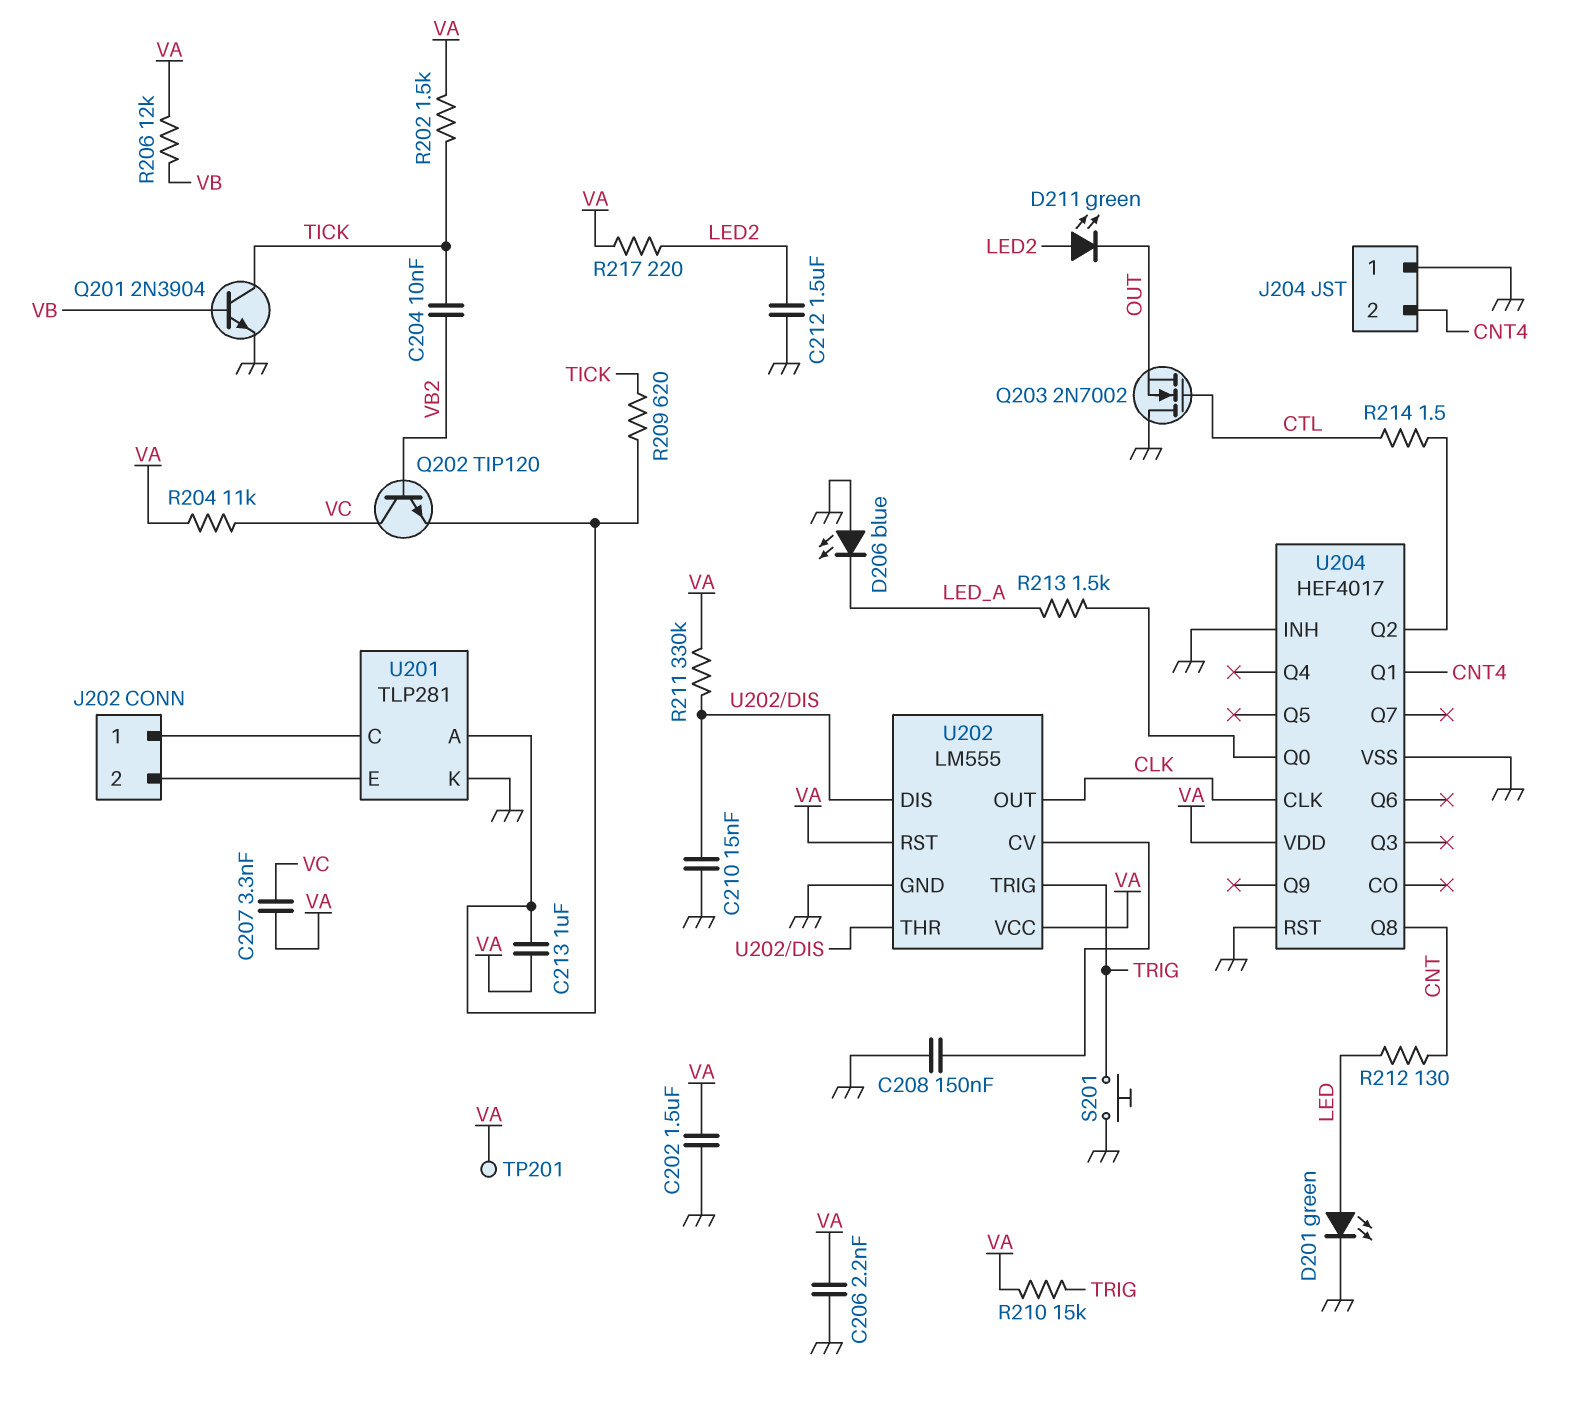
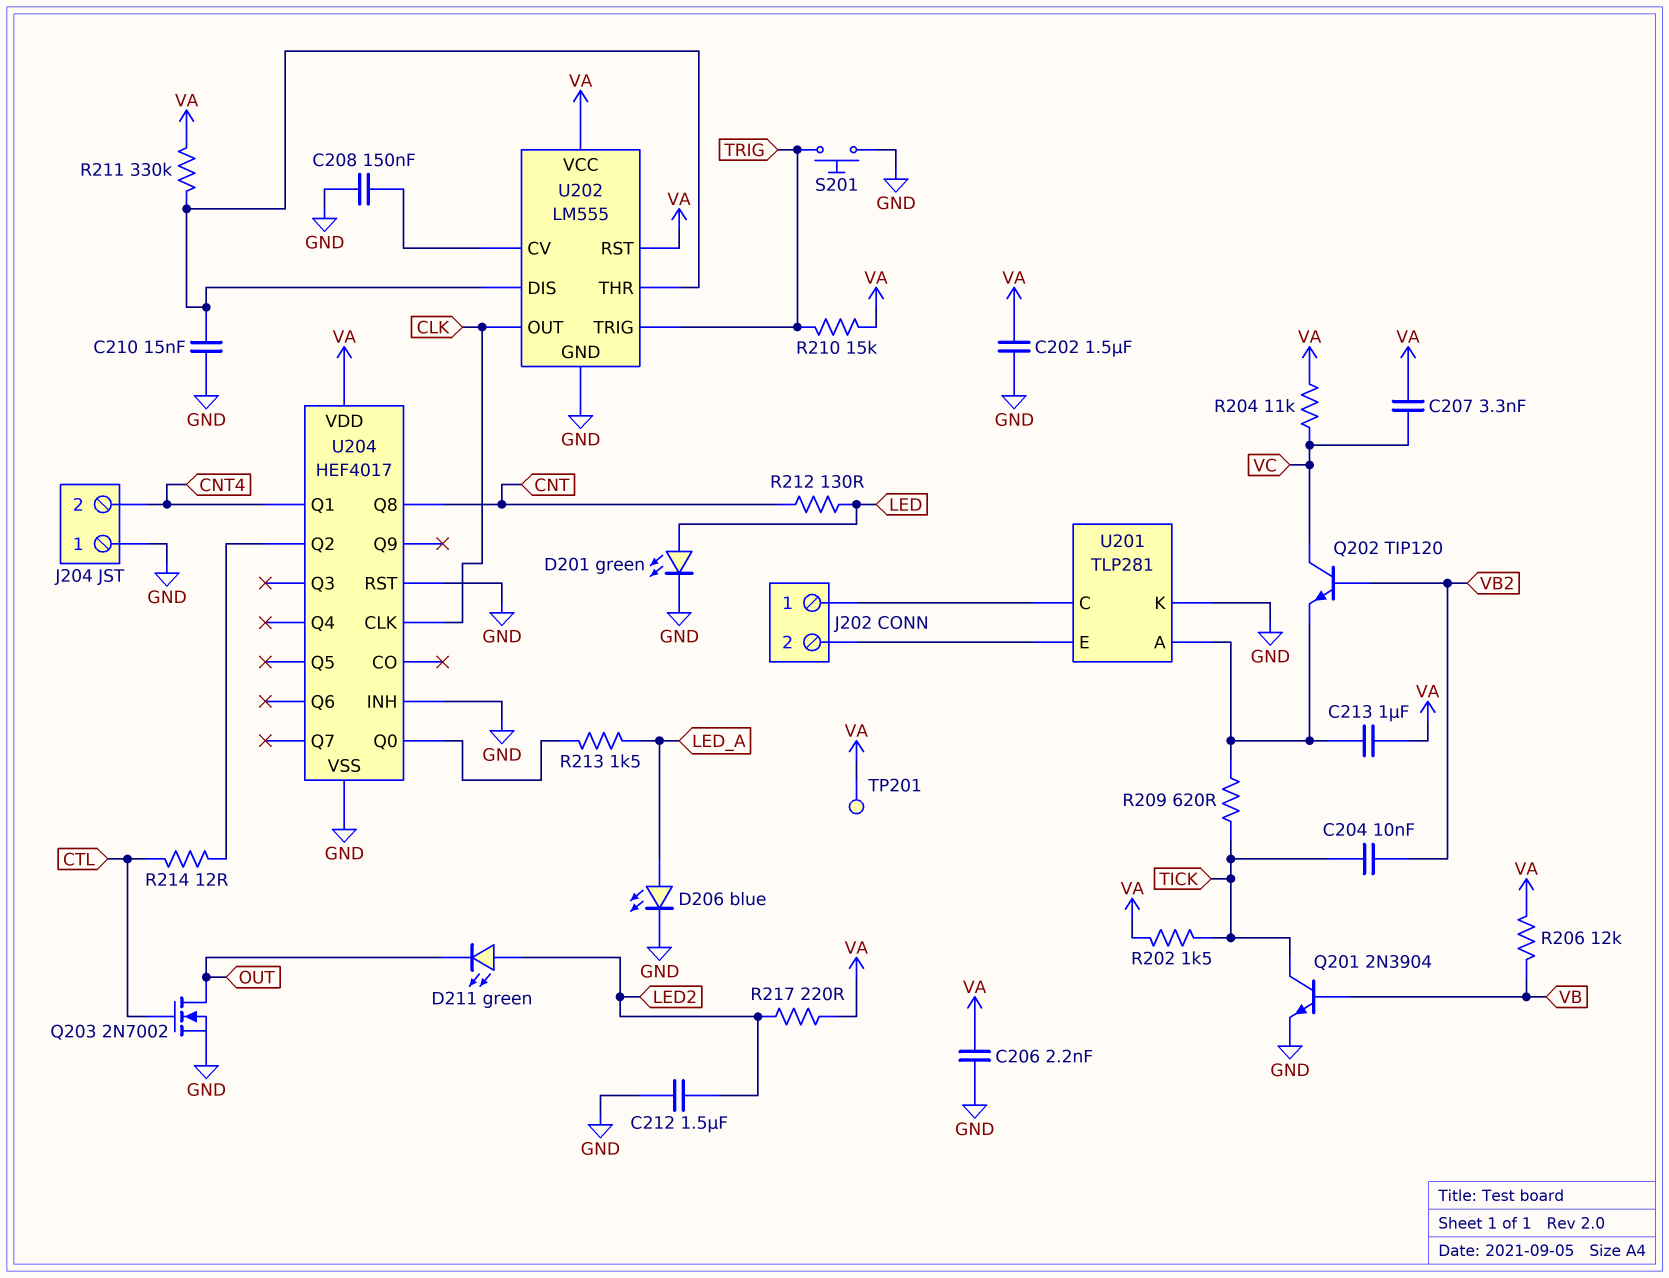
D206: LED blue (A GND, K LED_A) -> LED blue (A LED_A, K GND)
Q203: NMOS 2N7002 (G CTL, D GND, S OUT) -> NMOS 2N7002 (G CTL, D OUT, S GND)
R214: 1.5 (CTL, U204/Q2) -> 12 (CTL, U204/Q2)

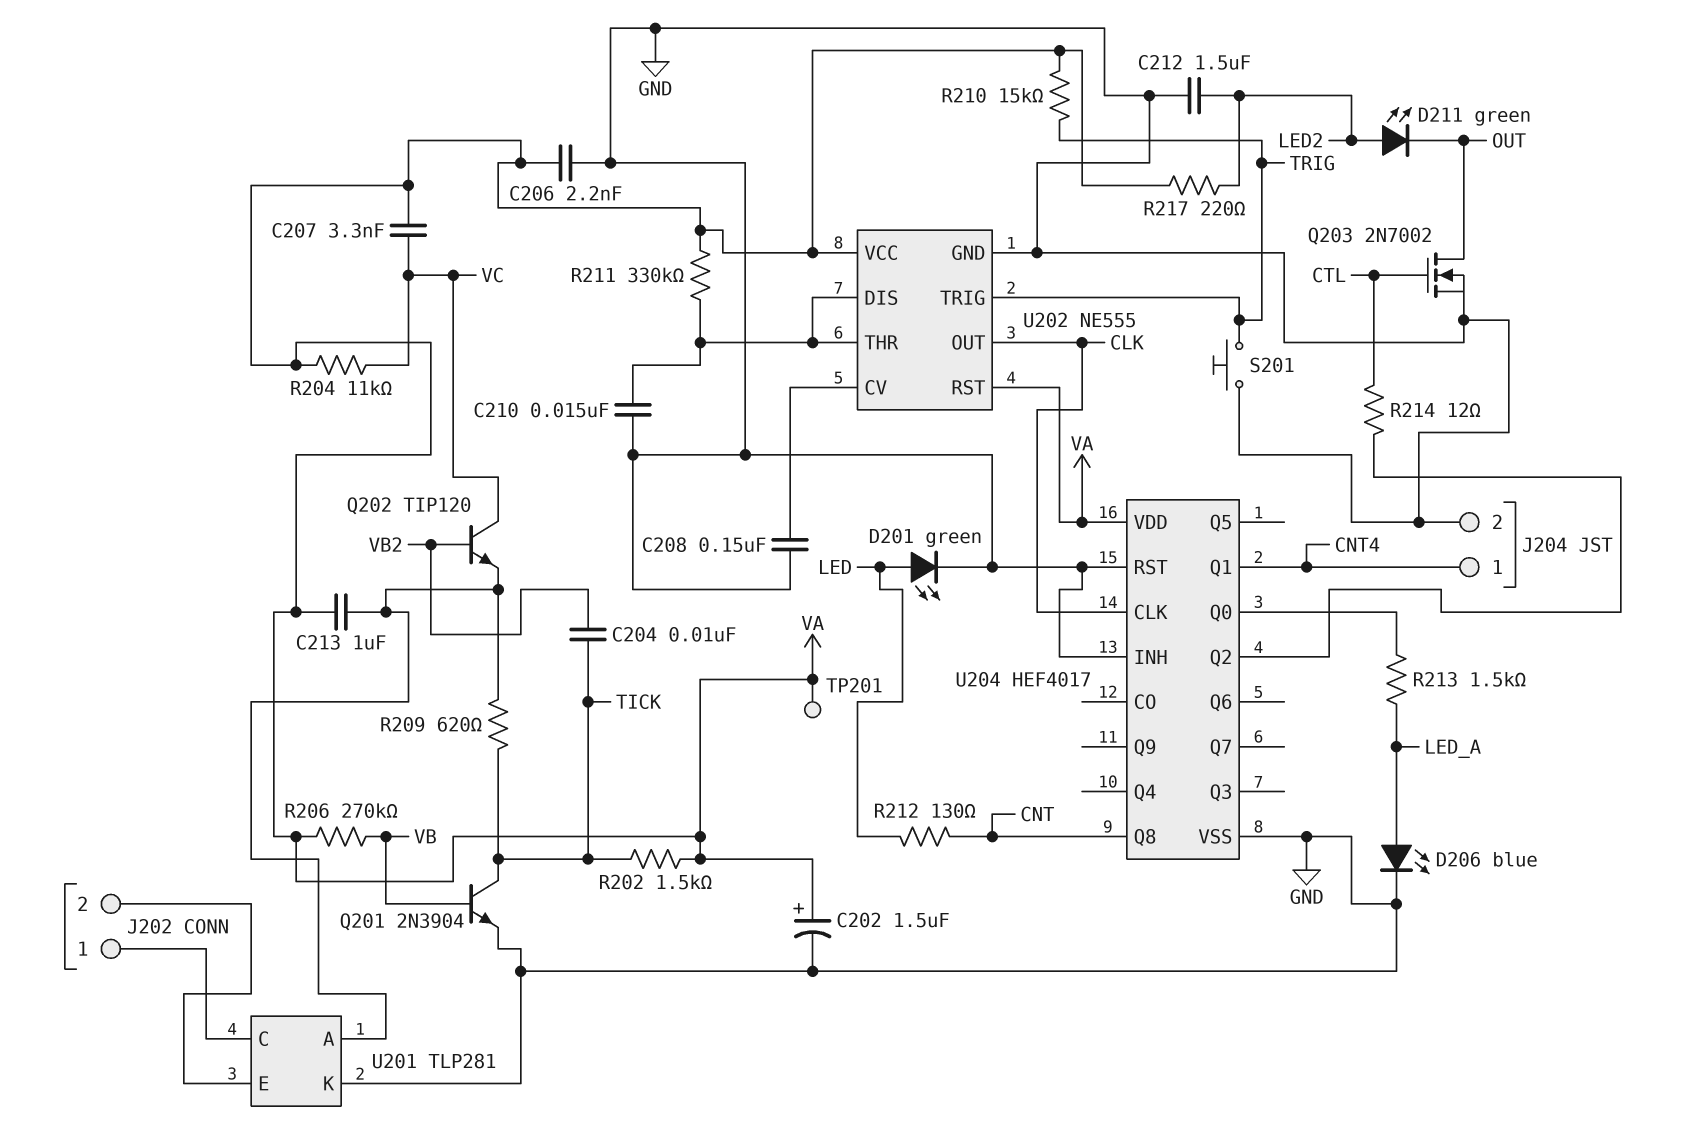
C202: 1.5uF (GND, VA) -> 1.5uF (plus VA, minus GND)
J204 pin 1: GND -> CNT4
J204 pin 2: CNT4 -> GND
R206: 12k (VA, VB) -> 270k (VA, VB)
U202: LM555 -> NE555

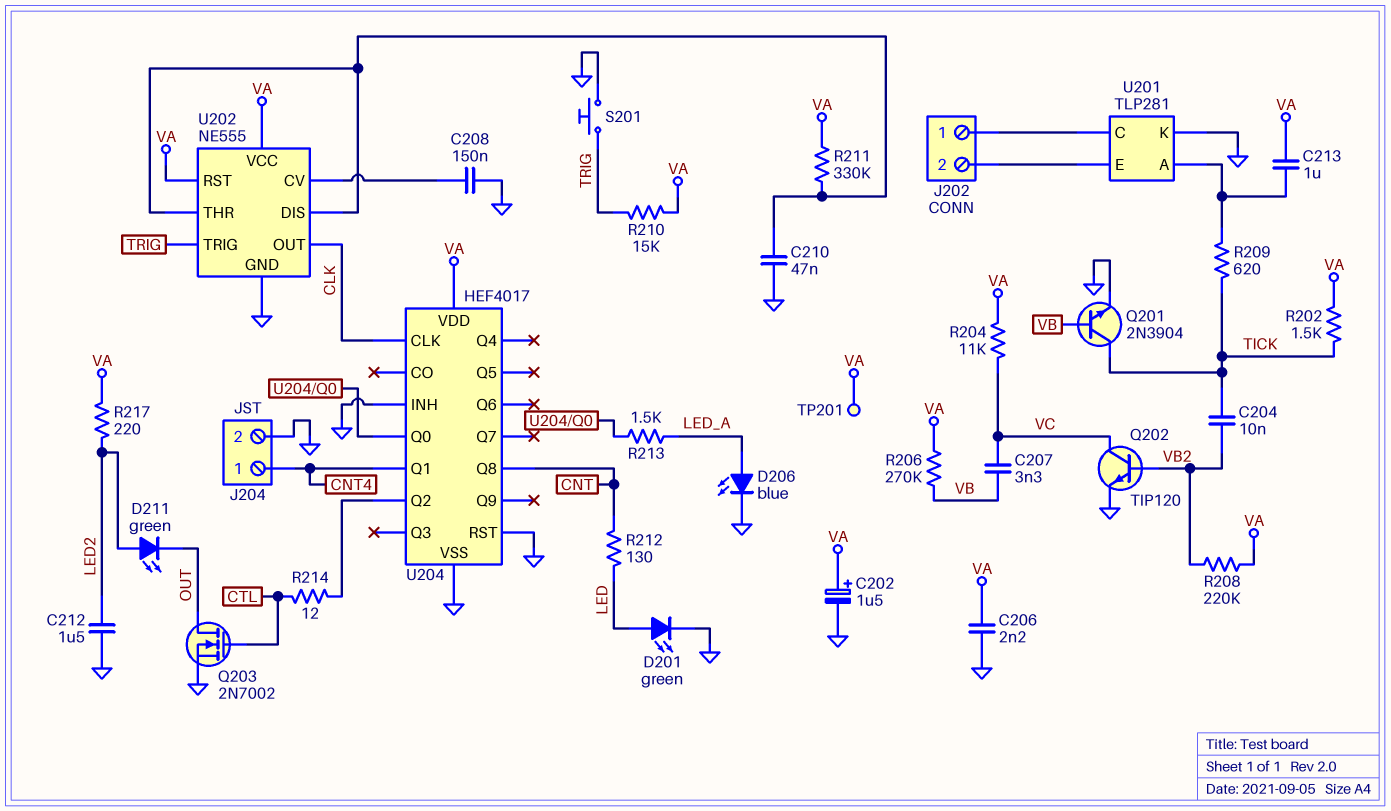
C207: 3.3nF (VA, VC) -> 3.3nF (VB, VC)
C210: 15nF (GND, U202/DIS) -> 47nF (GND, U202/DIS)
Q202: NPN TIP120 (B VB2, C VC, E U201/A) -> NPN TIP120 (B VB2, C VC, E GND)
R208: none -> 220k (VA, VB2)

